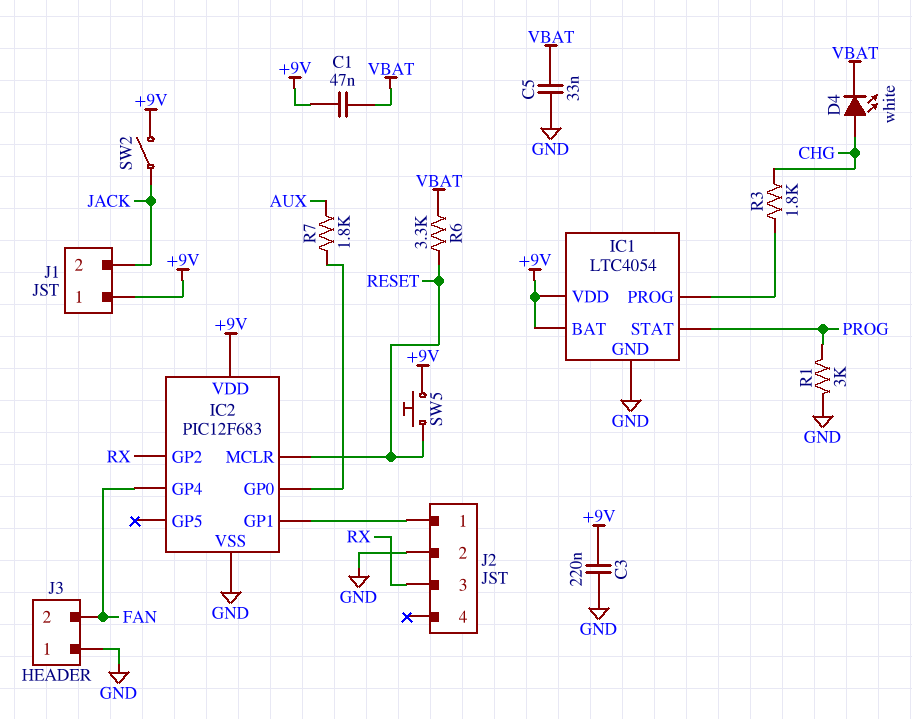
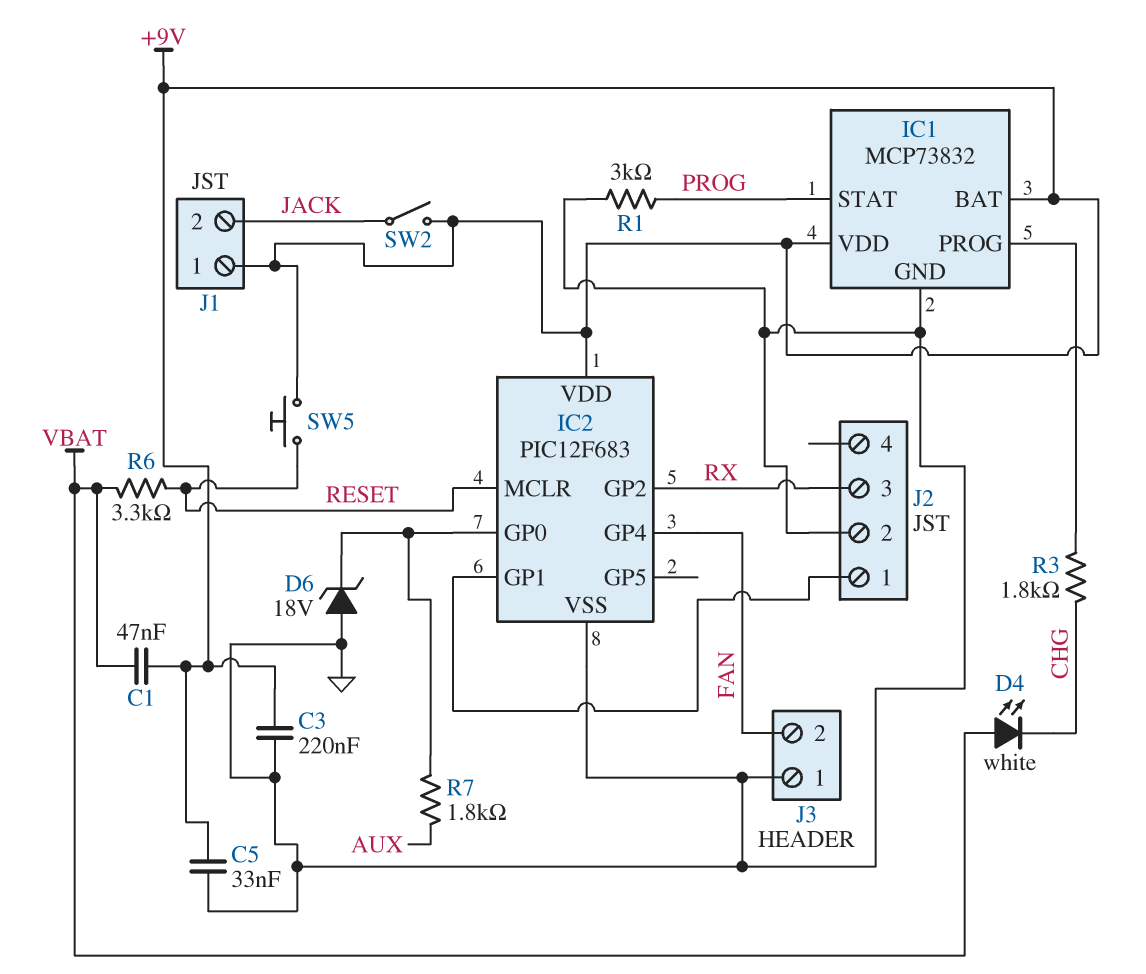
C5: 33nF (GND, VBAT) -> 33nF (+9V, GND)
D4: LED white (A CHG, K VBAT) -> LED white (A VBAT, K CHG)
D6: none -> zener 18V (A GND, K IC2/GP0)
IC1: LTC4054 -> MCP73832

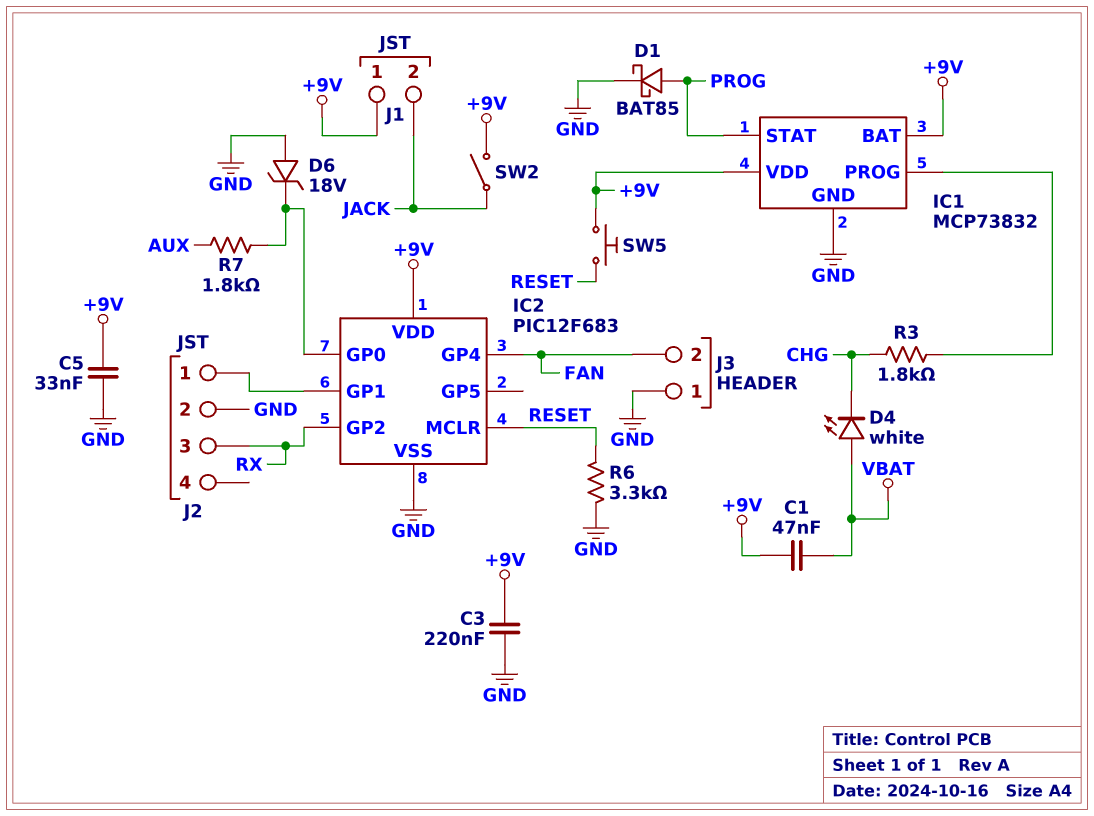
D1: none -> schottky BAT85 (A PROG, K GND)
R1: 3k (GND, PROG) -> none
R6: 3.3k (RESET, VBAT) -> 3.3k (GND, RESET)

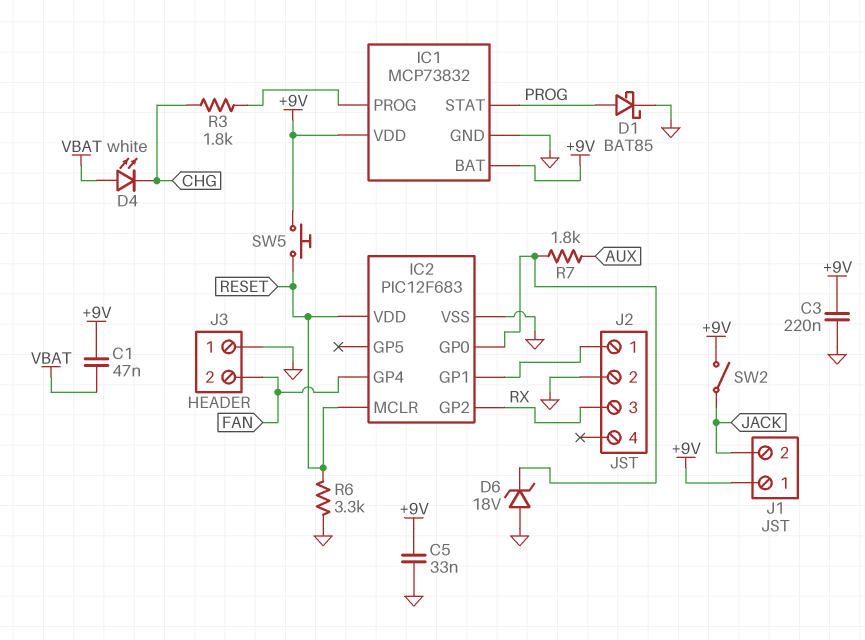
IC2 pin VDD: +9V -> RESET

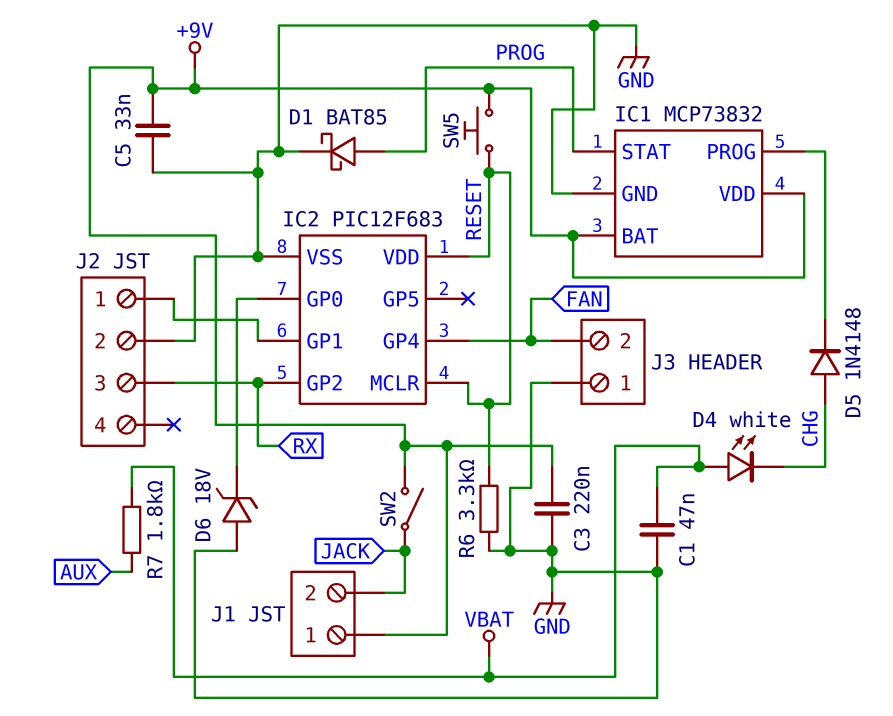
C1: 47nF (+9V, VBAT) -> 47nF (GND, VBAT)
D5: none -> diode 1N4148 (A CHG, K IC1/PROG)
R3: 1.8k (CHG, IC1/PROG) -> none
R7: 1.8k (AUX, IC2/GP0) -> 1.8k (AUX, VBAT)

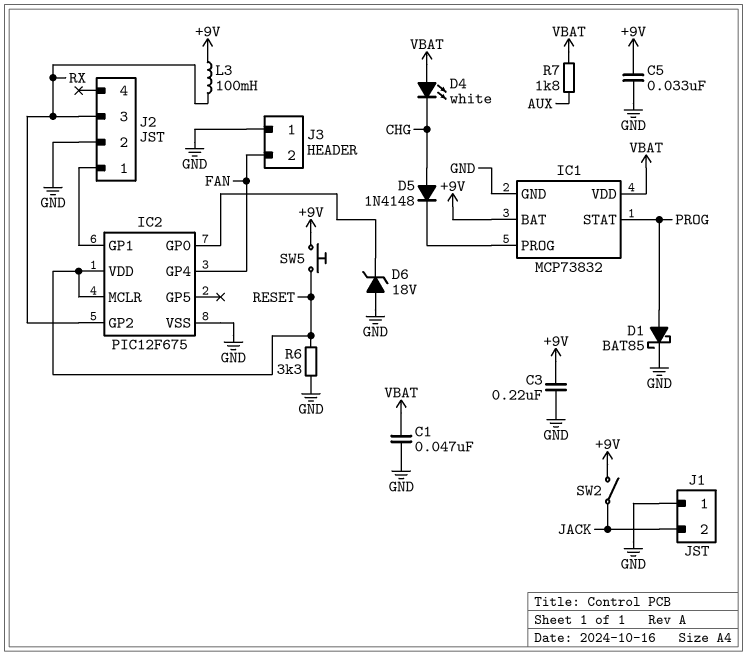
IC1 pin VDD: +9V -> VBAT
IC2: PIC12F683 -> PIC12F675
J1 pin 1: +9V -> GND
L3: none -> 100mH (+9V, RX)

